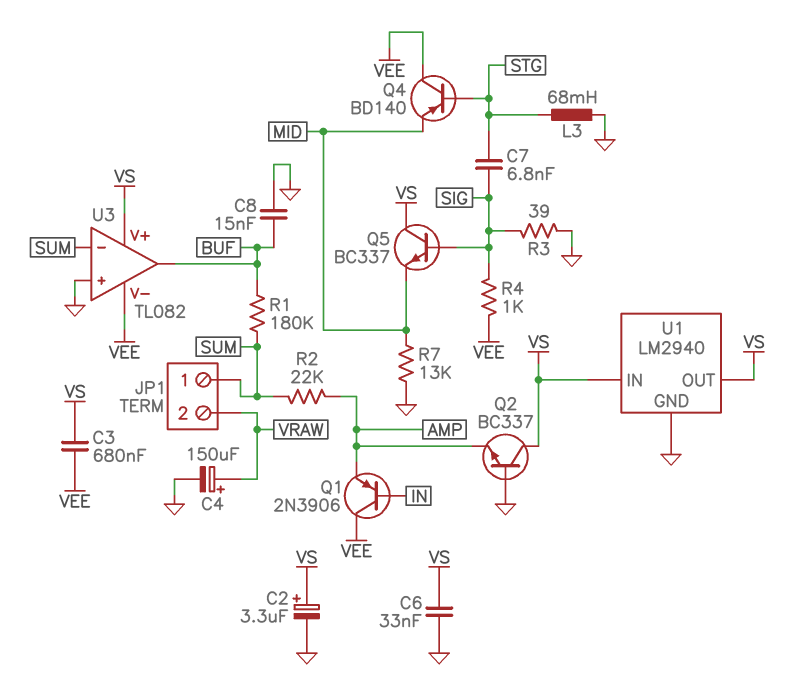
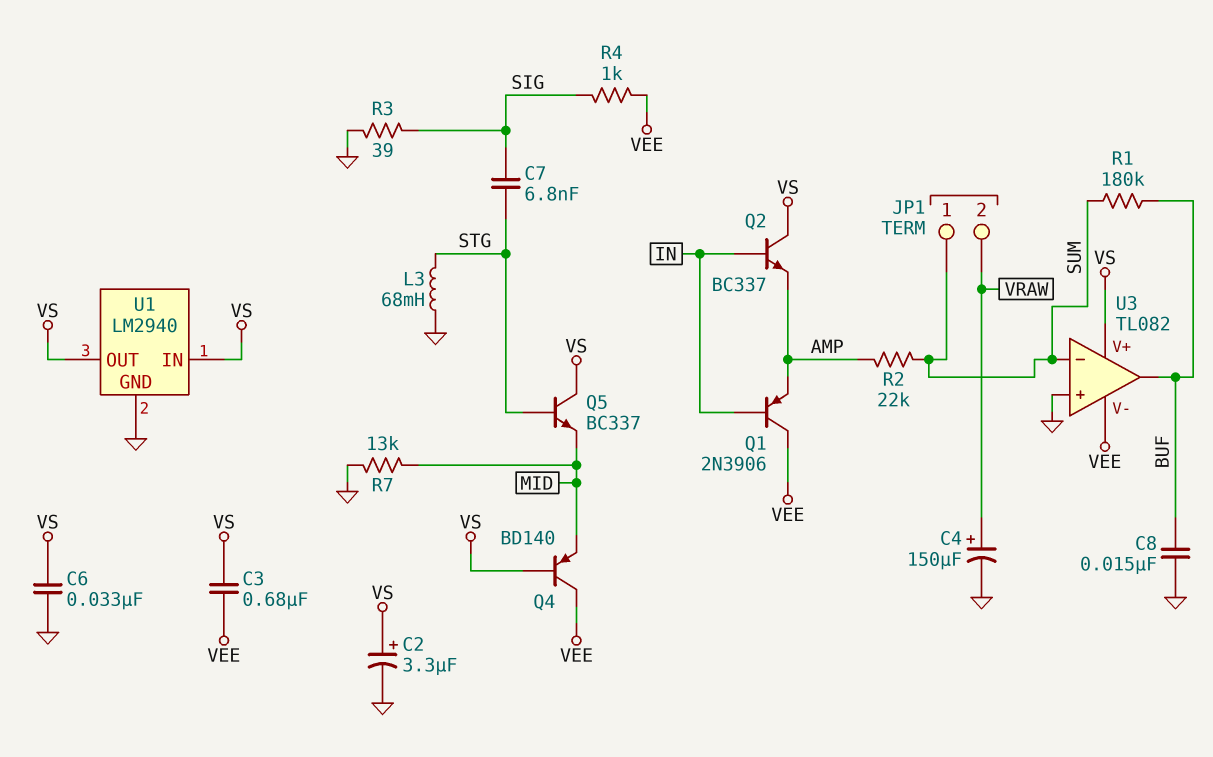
Q2: NPN BC337 (B GND, C VS, E AMP) -> NPN BC337 (B IN, C VS, E AMP)
Q4: PNP BD140 (B STG, C VEE, E MID) -> PNP BD140 (B VS, C VEE, E MID)
Q5: NPN BC337 (B SIG, C VS, E MID) -> NPN BC337 (B STG, C VS, E MID)

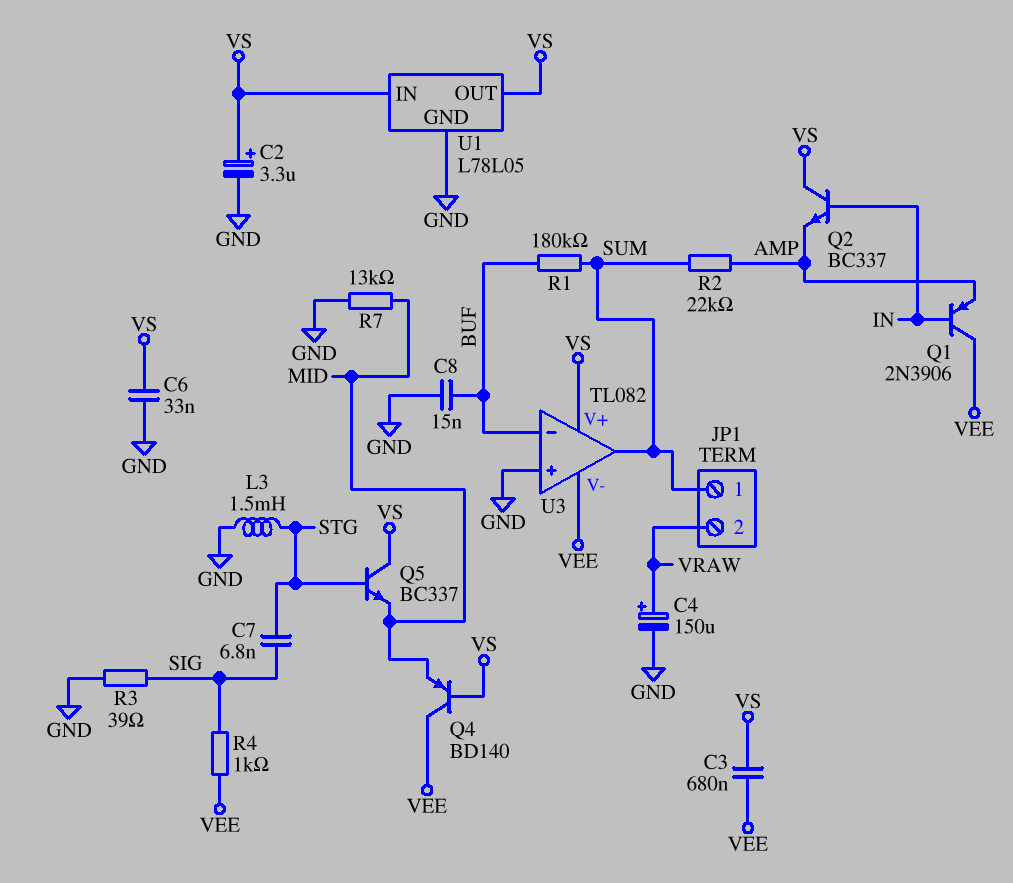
L3: 68mH (GND, STG) -> 1.5mH (GND, STG)
U1: LM2940 -> L78L05
U3 pin in-: SUM -> BUF
U3 pin out: BUF -> SUM

